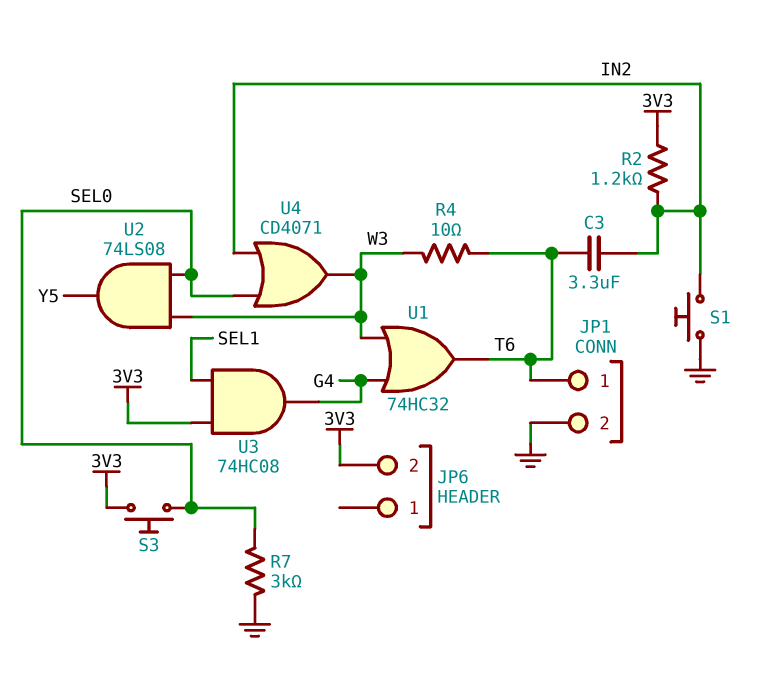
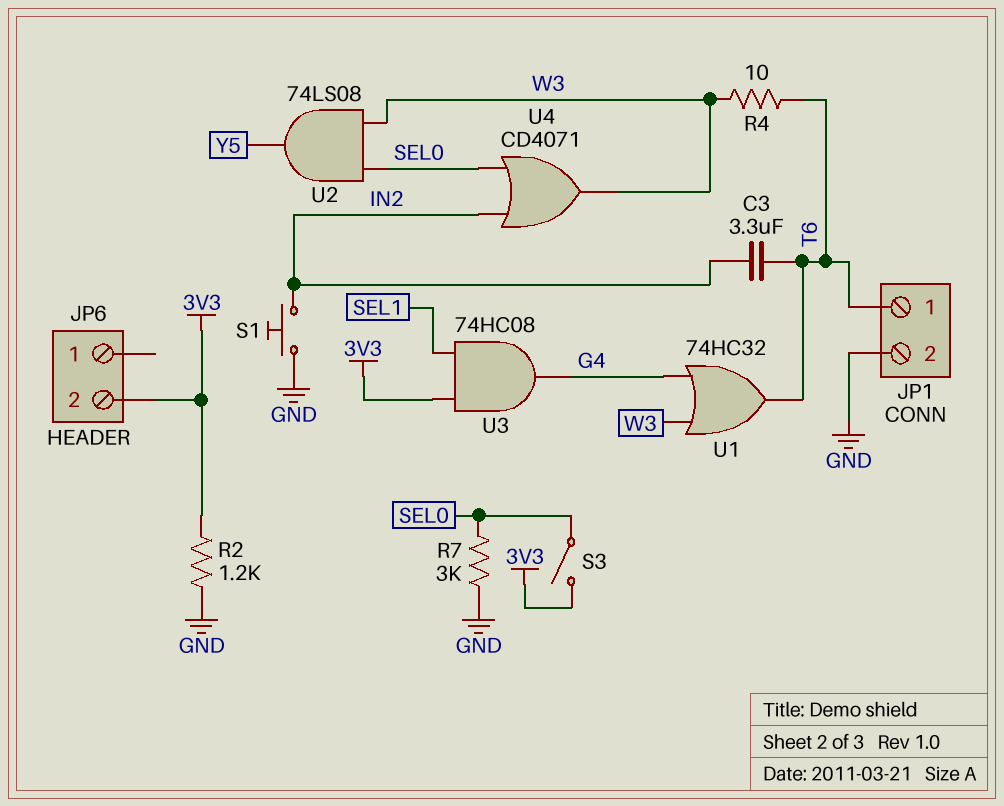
R2: 1.2k (3V3, IN2) -> 1.2k (3V3, GND)
S3: button (3V3, SEL0) -> switch (3V3, SEL0)

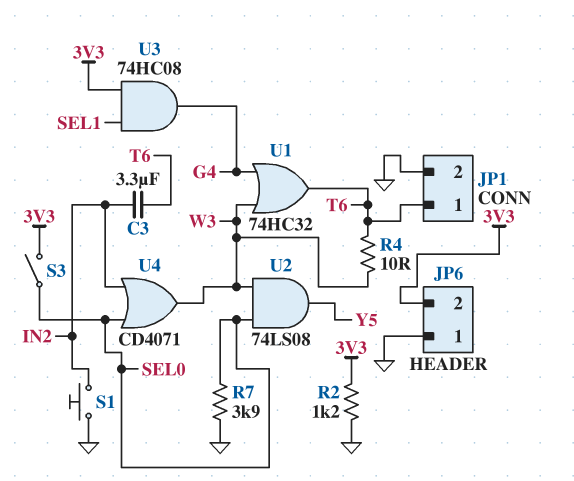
JP6 pin 1: none -> GND
R7: 3k (GND, SEL0) -> 3.9k (GND, SEL0)

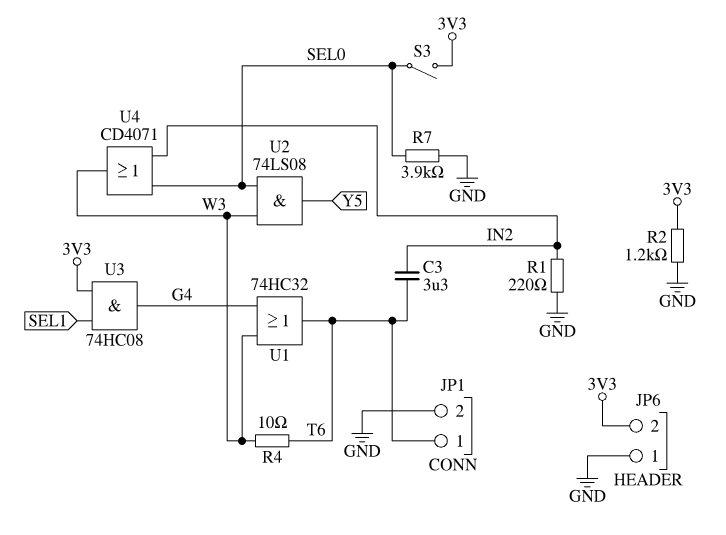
R1: none -> 220 (GND, IN2)
S1: button (GND, IN2) -> none

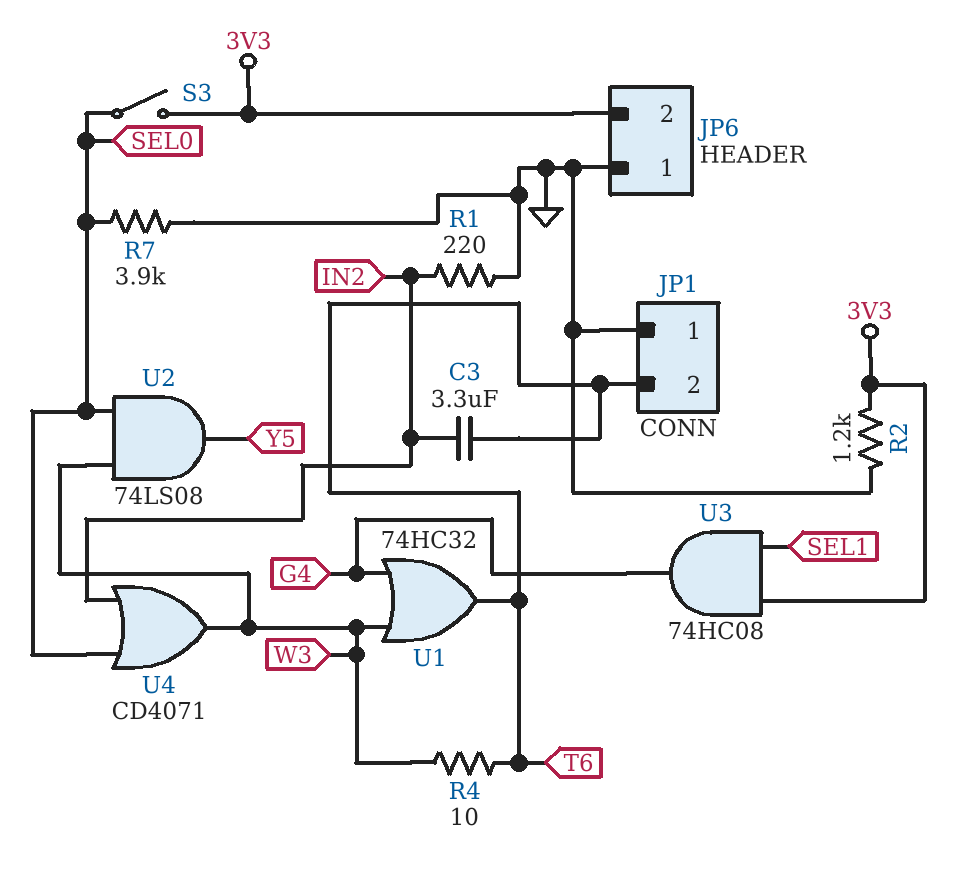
JP1 pin 1: T6 -> GND
JP1 pin 2: GND -> T6

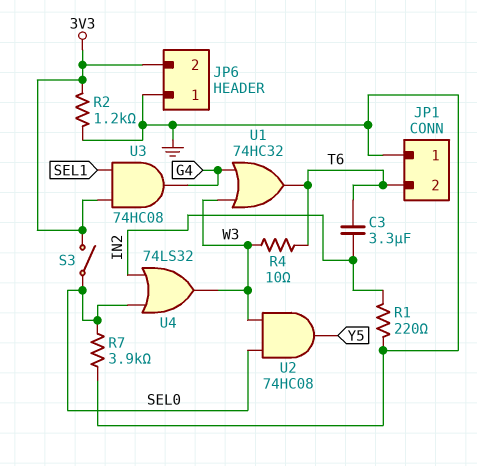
U2: AND 74LS08 (in SEL0, in W3, out Y5) -> AND 74HC08 (in SEL0, in W3, out Y5)
U4: OR CD4071 (in IN2, in SEL0, out W3) -> OR 74LS32 (in IN2, in SEL0, out W3)

